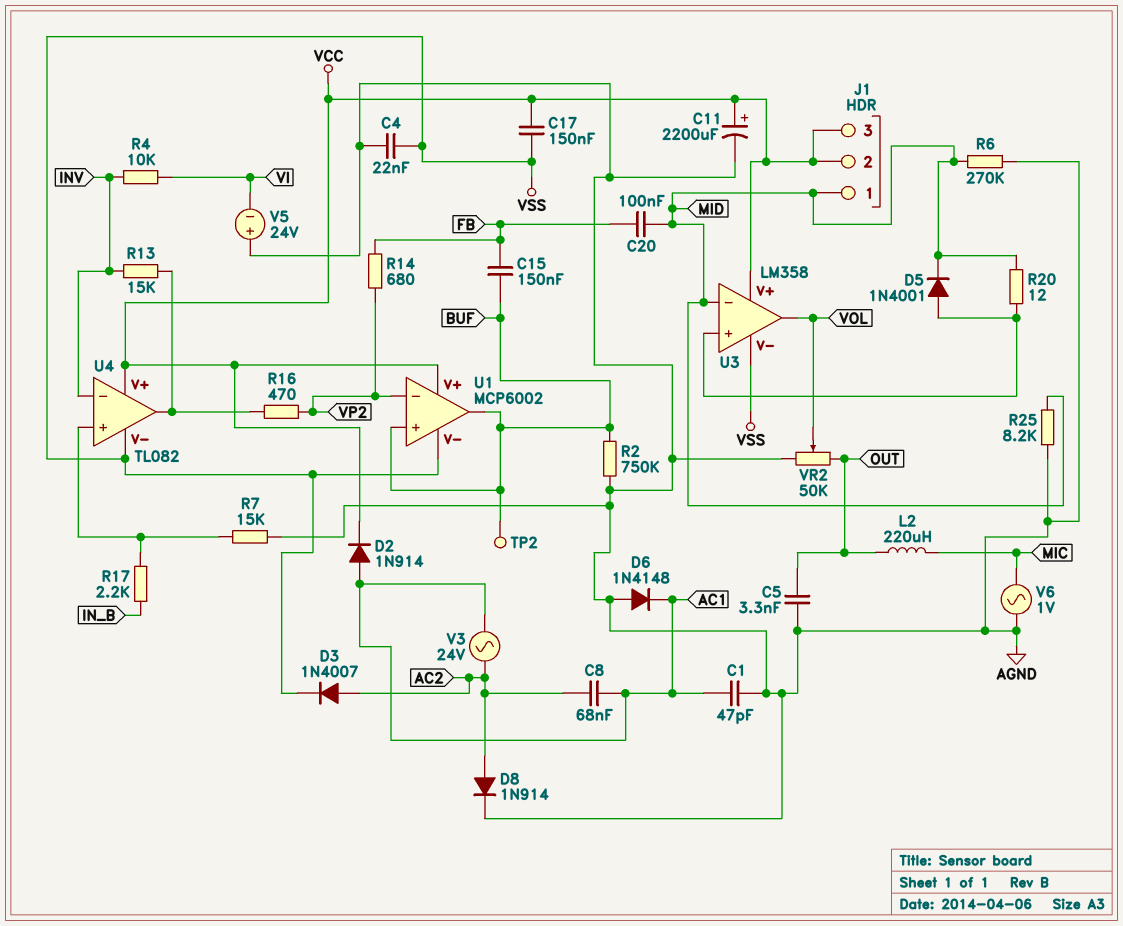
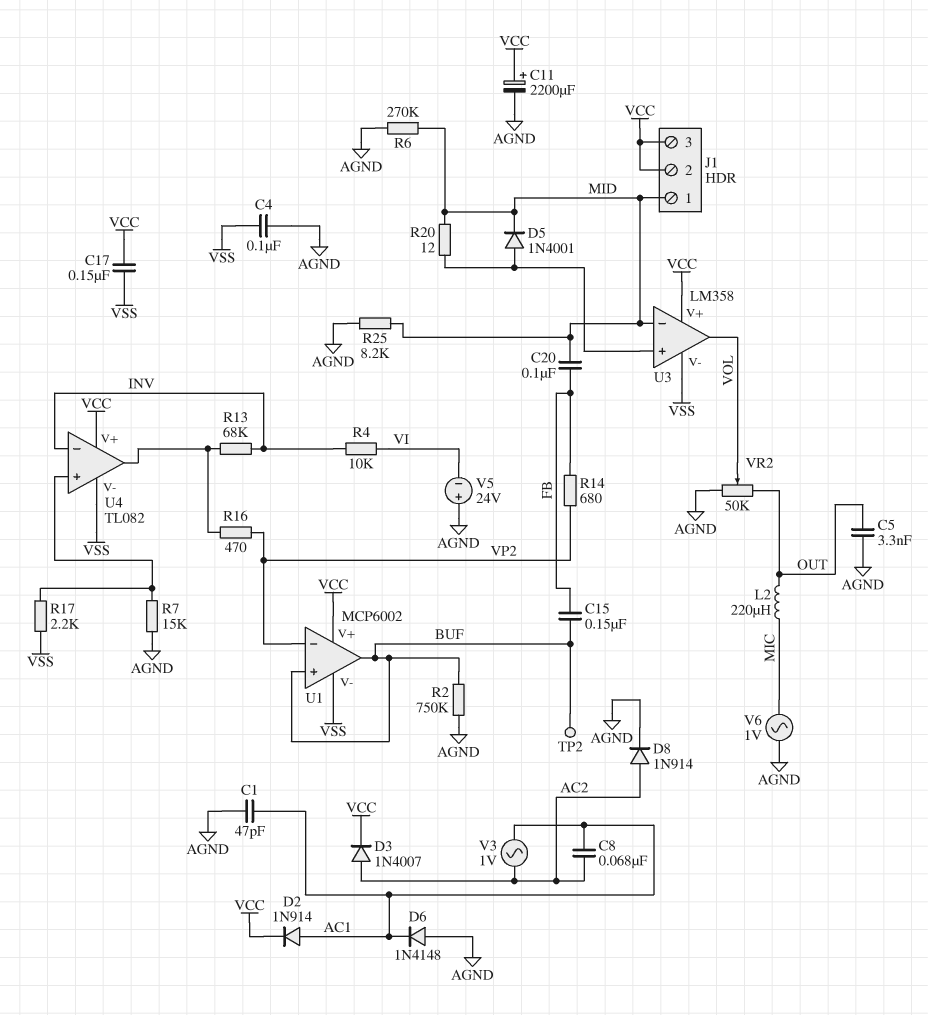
C4: 22nF (AGND, VSS) -> 100nF (AGND, VSS)
D3: diode 1N4007 (A AC2, K VSS) -> diode 1N4007 (A AC2, K VCC)
R13: 15k (INV, U4/out) -> 68k (INV, U4/out)
R17: 2.2k (IN_B, U4/in+) -> 2.2k (U4/in+, VSS)
V3: AC 24V (AC1, AC2) -> AC 1V (AC1, AC2)

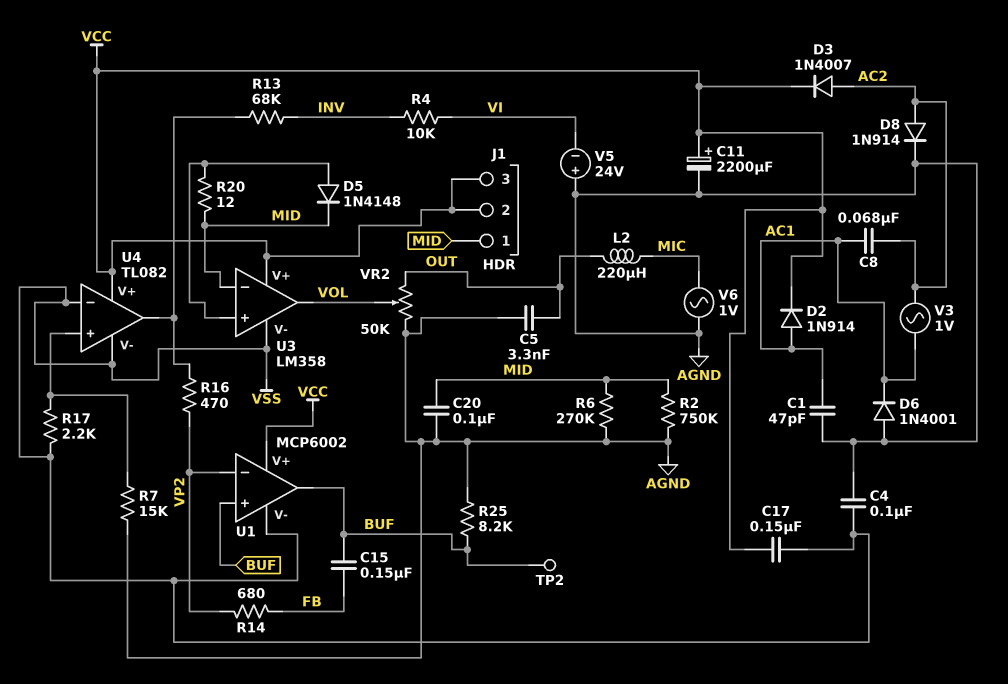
C20: 100nF (FB, MID) -> 100nF (AGND, MID)
D5: diode 1N4001 (A U3/in+, K MID) -> diode 1N4148 (A U3/in+, K MID)
D6: diode 1N4148 (A AGND, K AC1) -> diode 1N4001 (A AGND, K AC1)
R2: 750k (AGND, BUF) -> 750k (AGND, MID)
R25: 8.2k (AGND, MID) -> 8.2k (AGND, BUF)
U4 pin in-: INV -> VSS

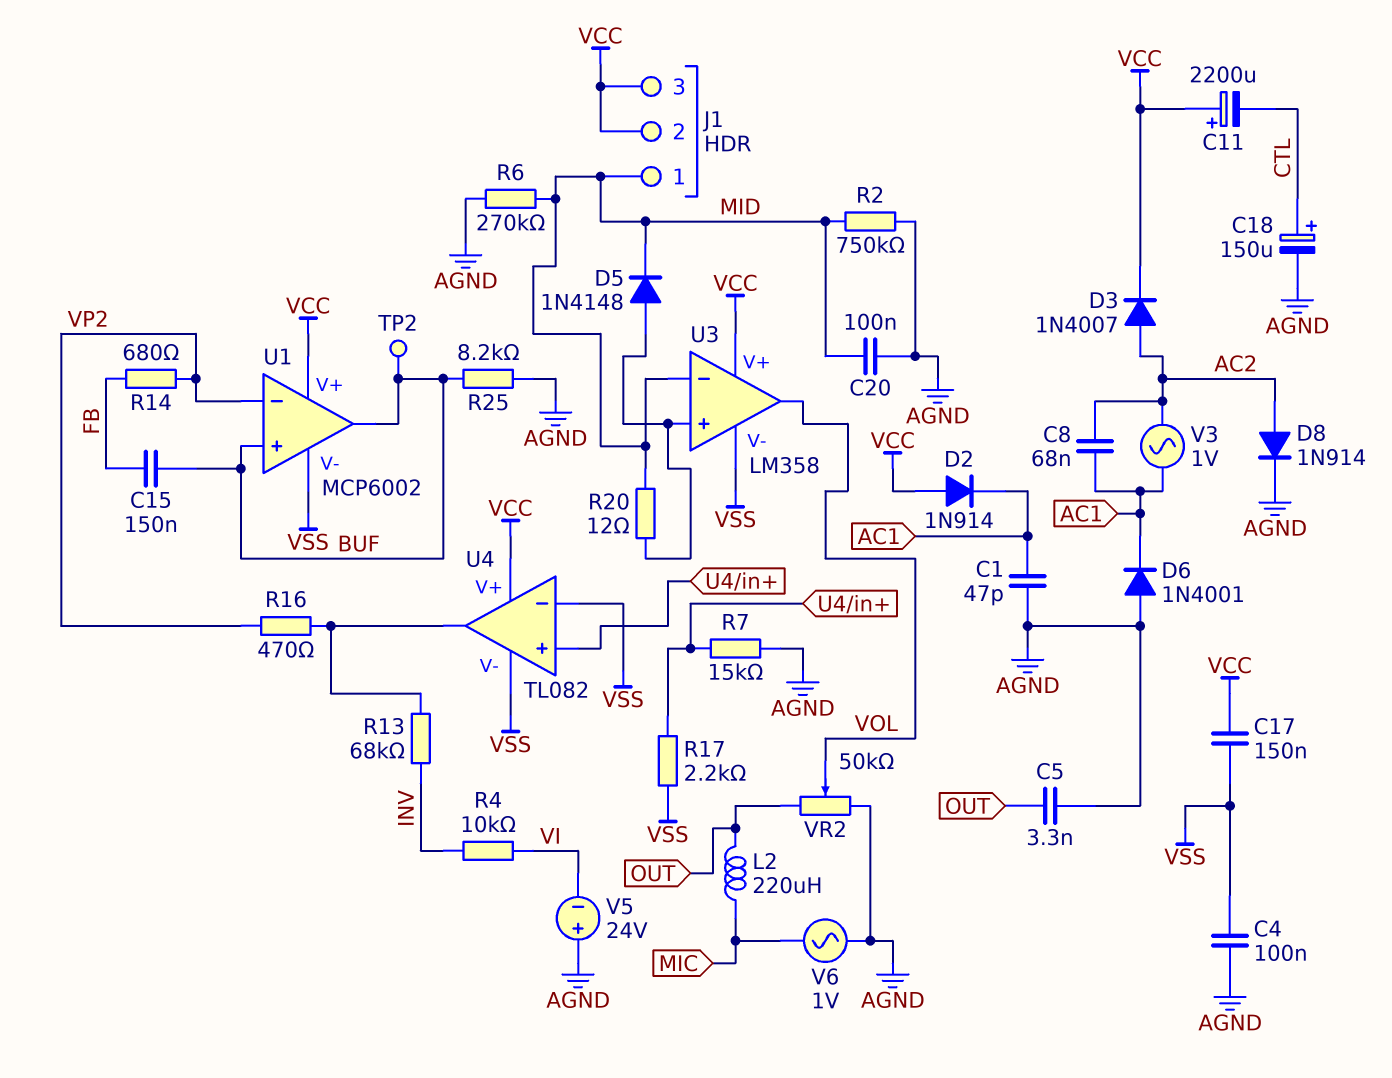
C11: 2200uF (plus VCC, minus AGND) -> 2200uF (plus VCC, minus CTL)
C18: none -> 150uF (plus CTL, minus AGND)
D2: diode 1N914 (A AC1, K VCC) -> diode 1N914 (A VCC, K AC1)

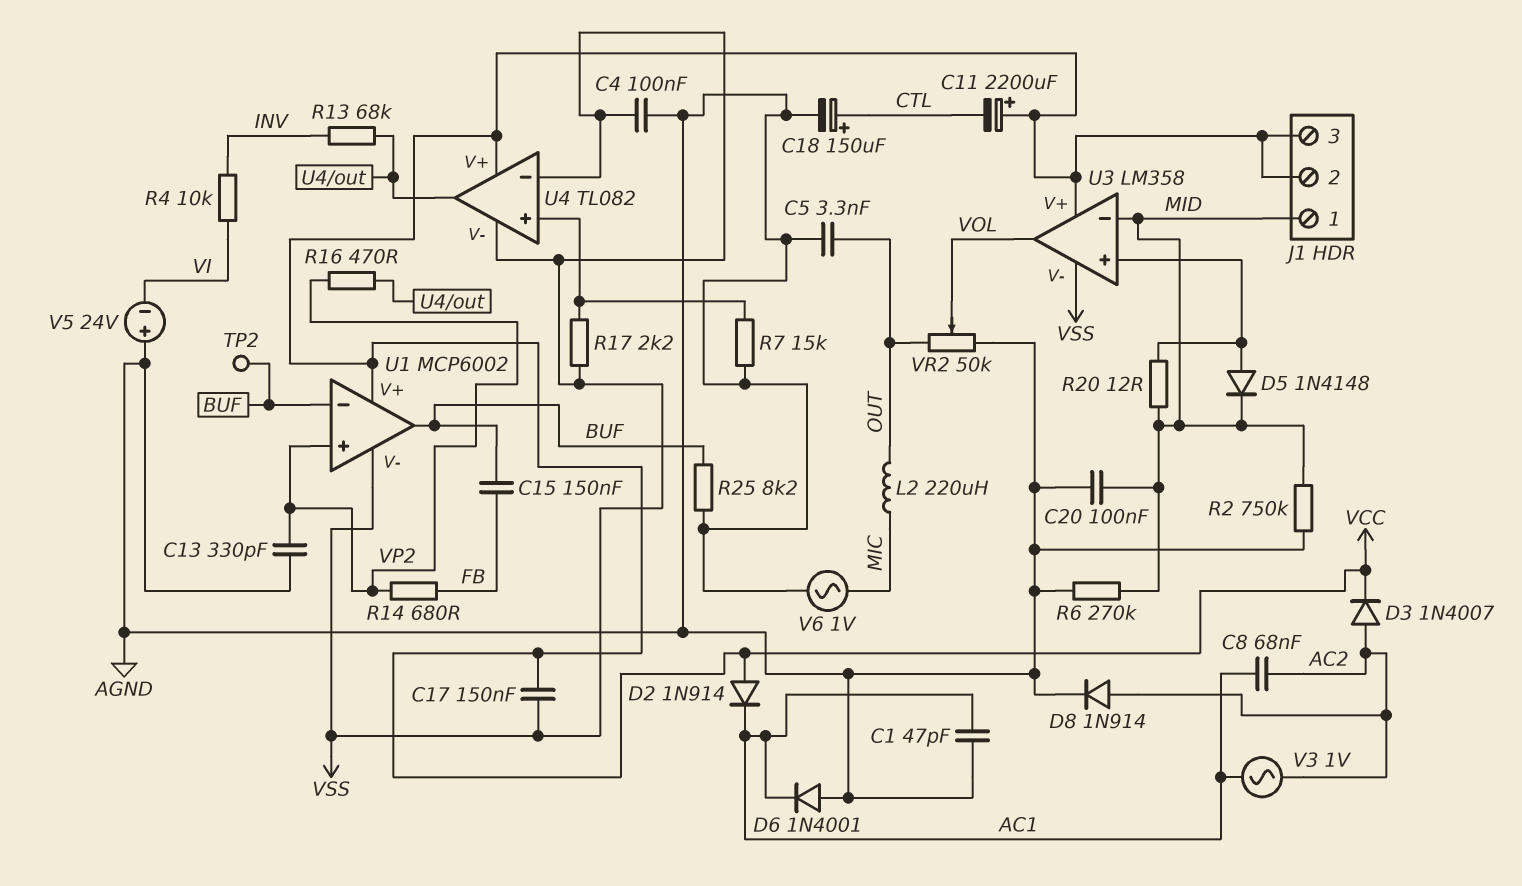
C13: none -> 330pF (AGND, VP2)
U1 pin in+: BUF -> VP2
U1 pin in-: VP2 -> BUF

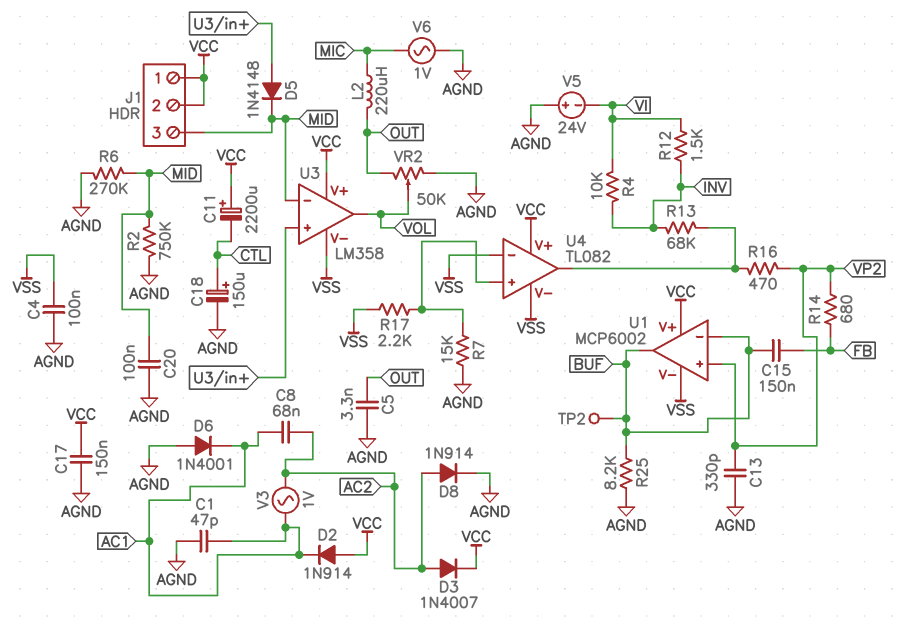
C17: 150nF (VCC, VSS) -> 150nF (AGND, VCC)
J1 pin 1: MID -> VCC
J1 pin 3: VCC -> MID
R12: none -> 1.5k (INV, VI)
R20: 12 (MID, U3/in+) -> none

